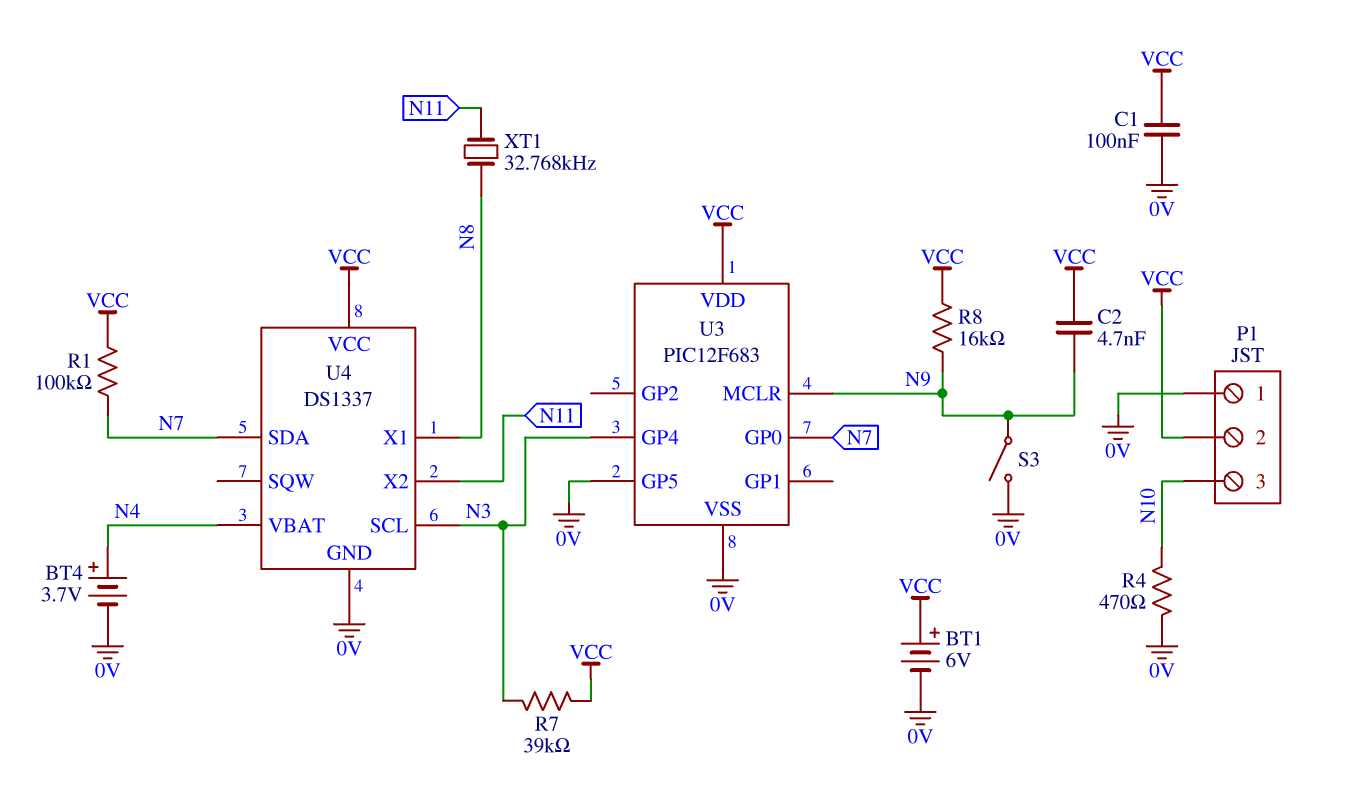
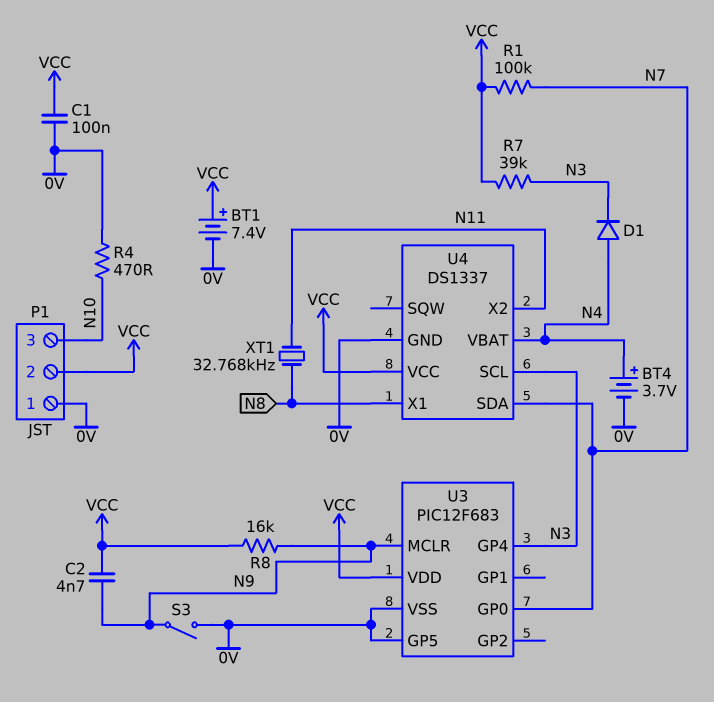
BT1: 6V (plus VCC, minus 0V) -> 7.4V (plus VCC, minus 0V)
D1: none -> diode (A N4, K N3)

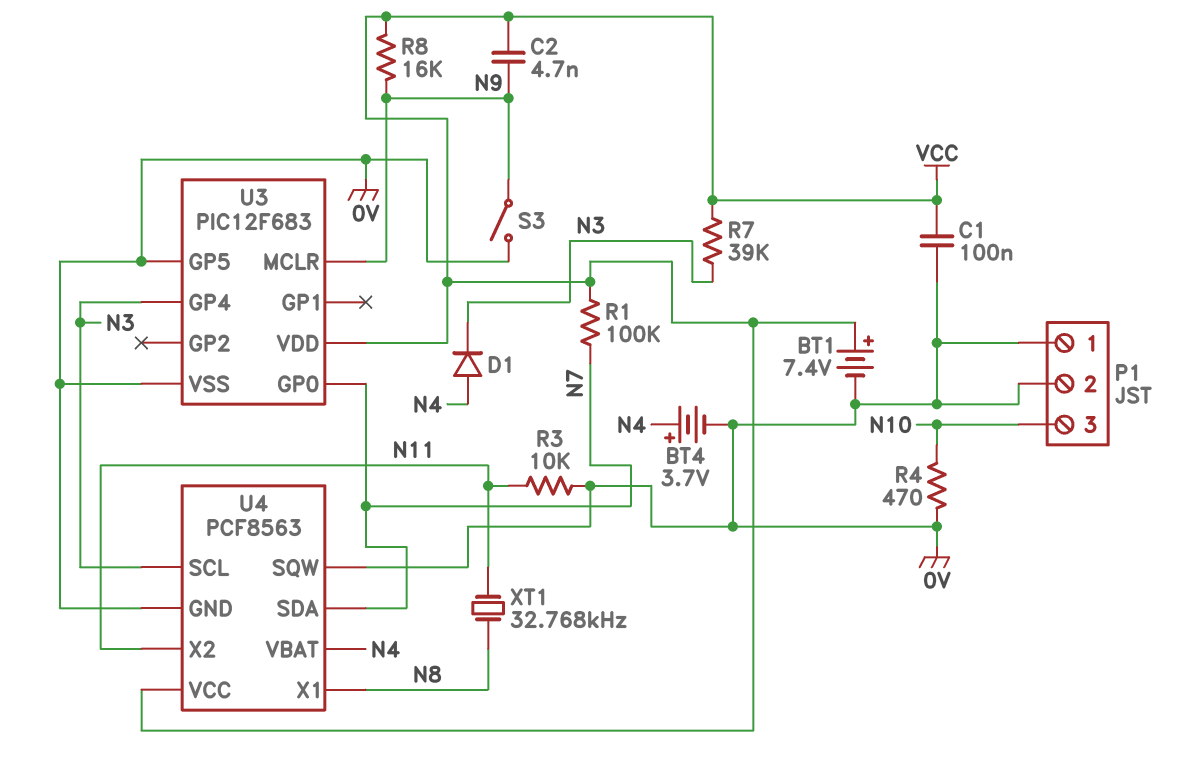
P1 pin 2: VCC -> 0V
R3: none -> 10k (0V, N11)
U4: DS1337 -> PCF8563
U4 pin SQW: none -> 0V

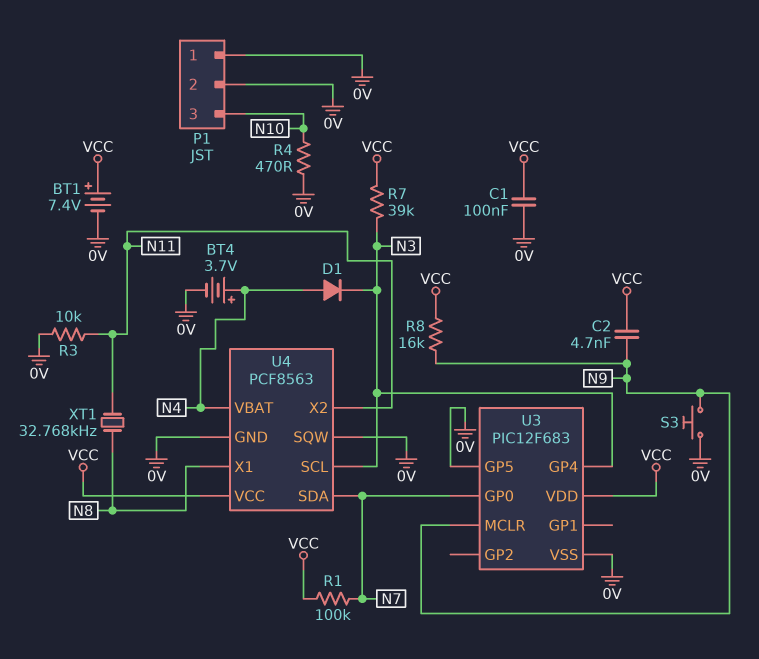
S3: switch (0V, N9) -> button (0V, N9)

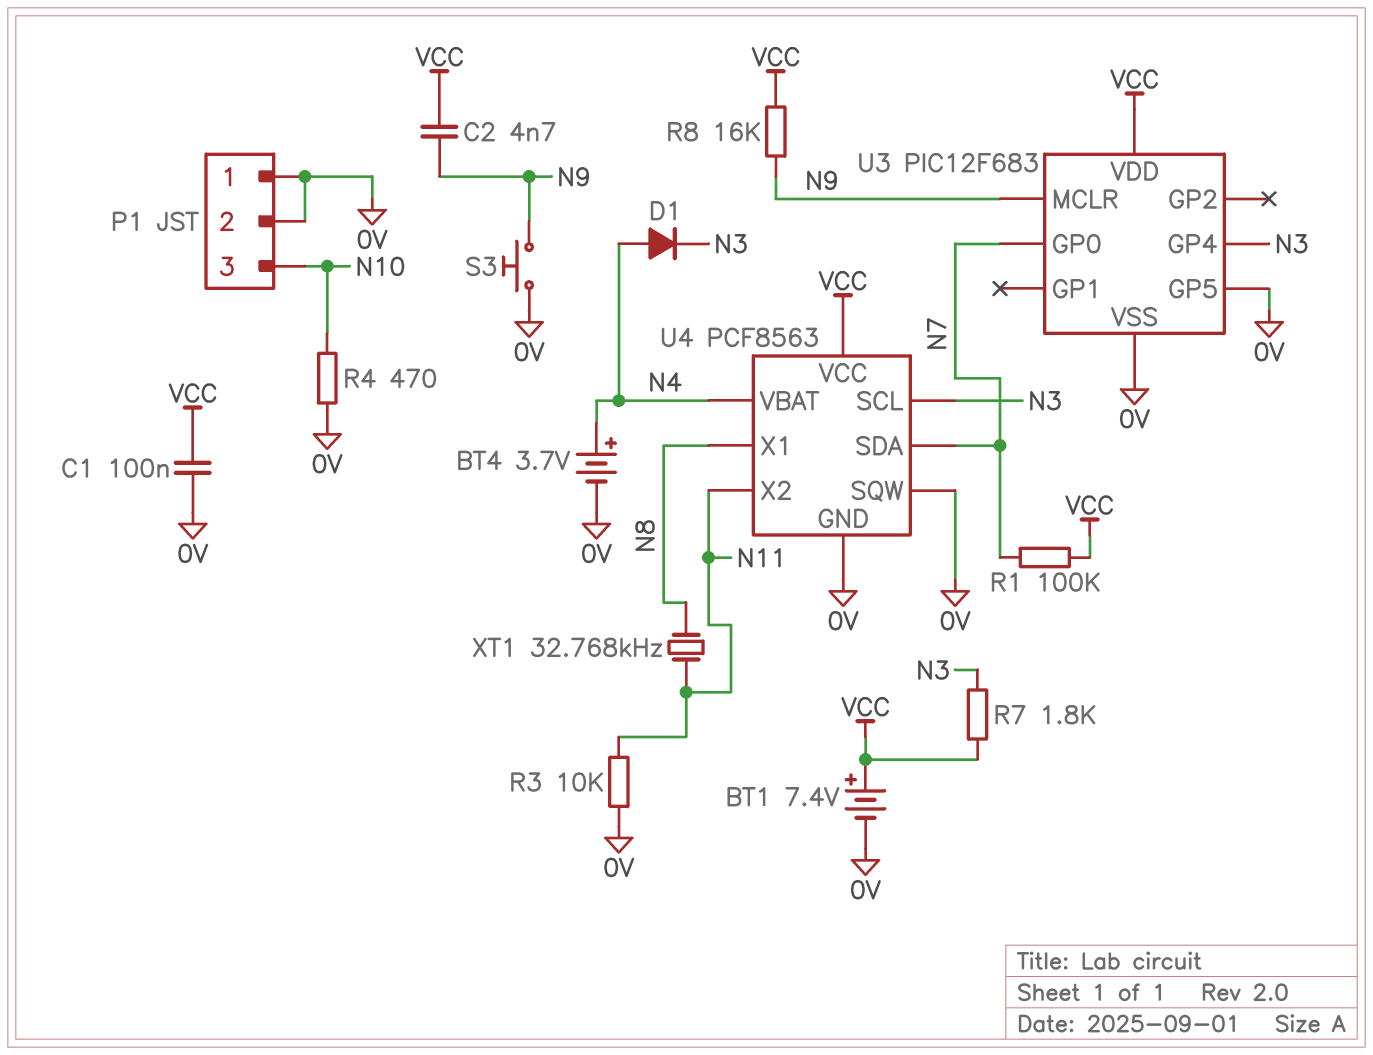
R7: 39k (N3, VCC) -> 1.8k (N3, VCC)

